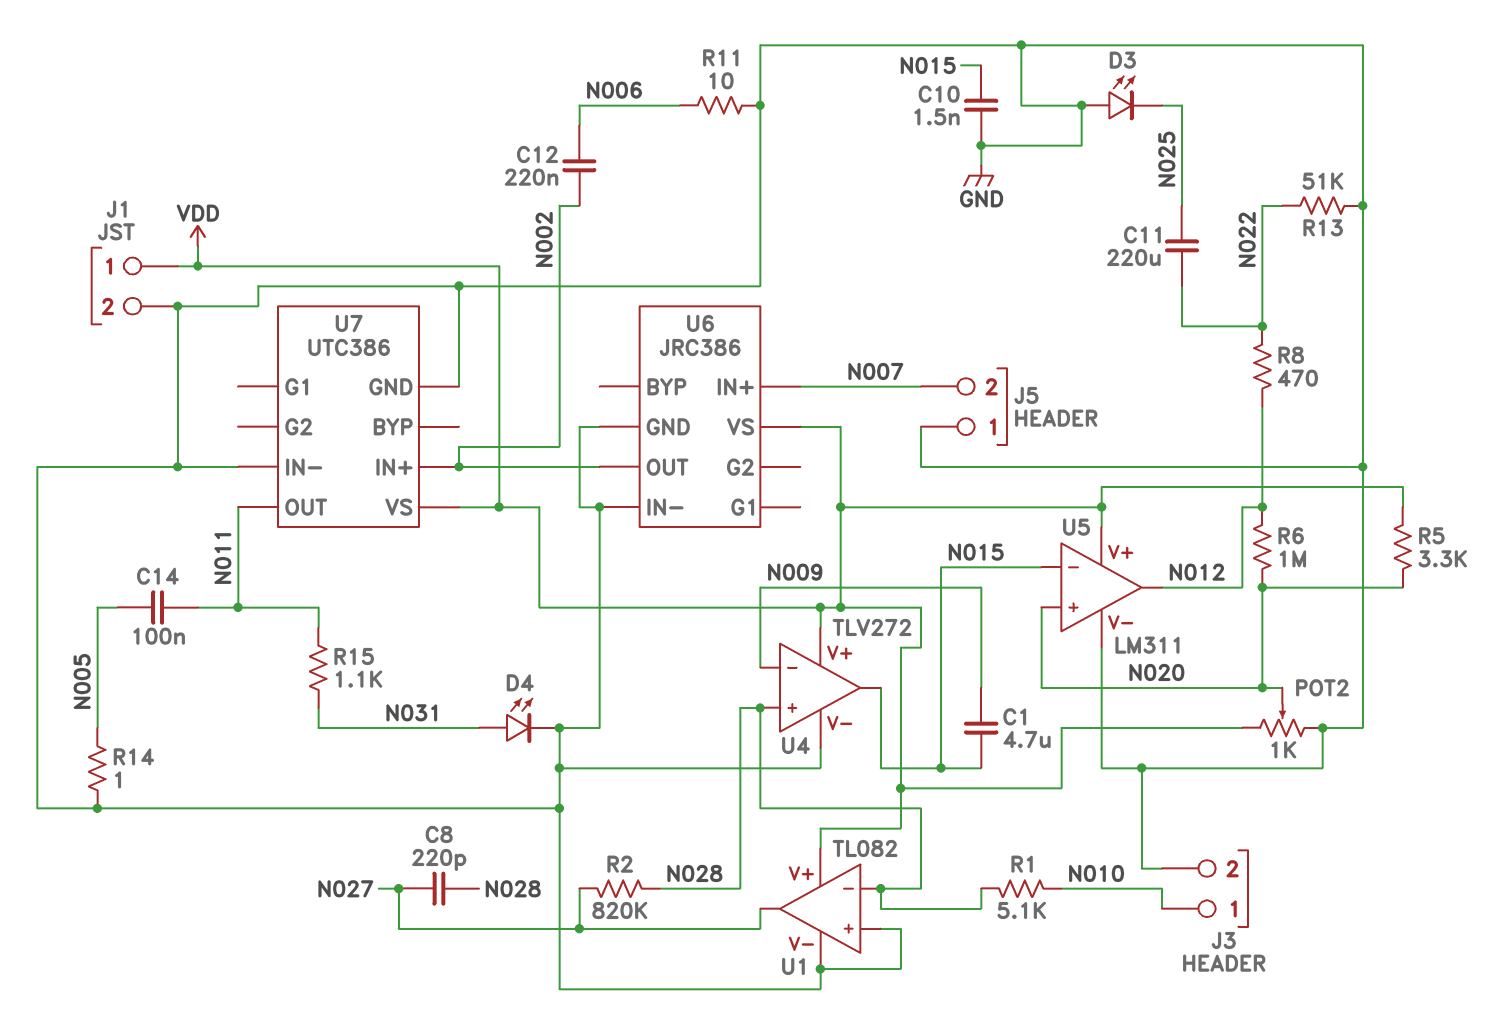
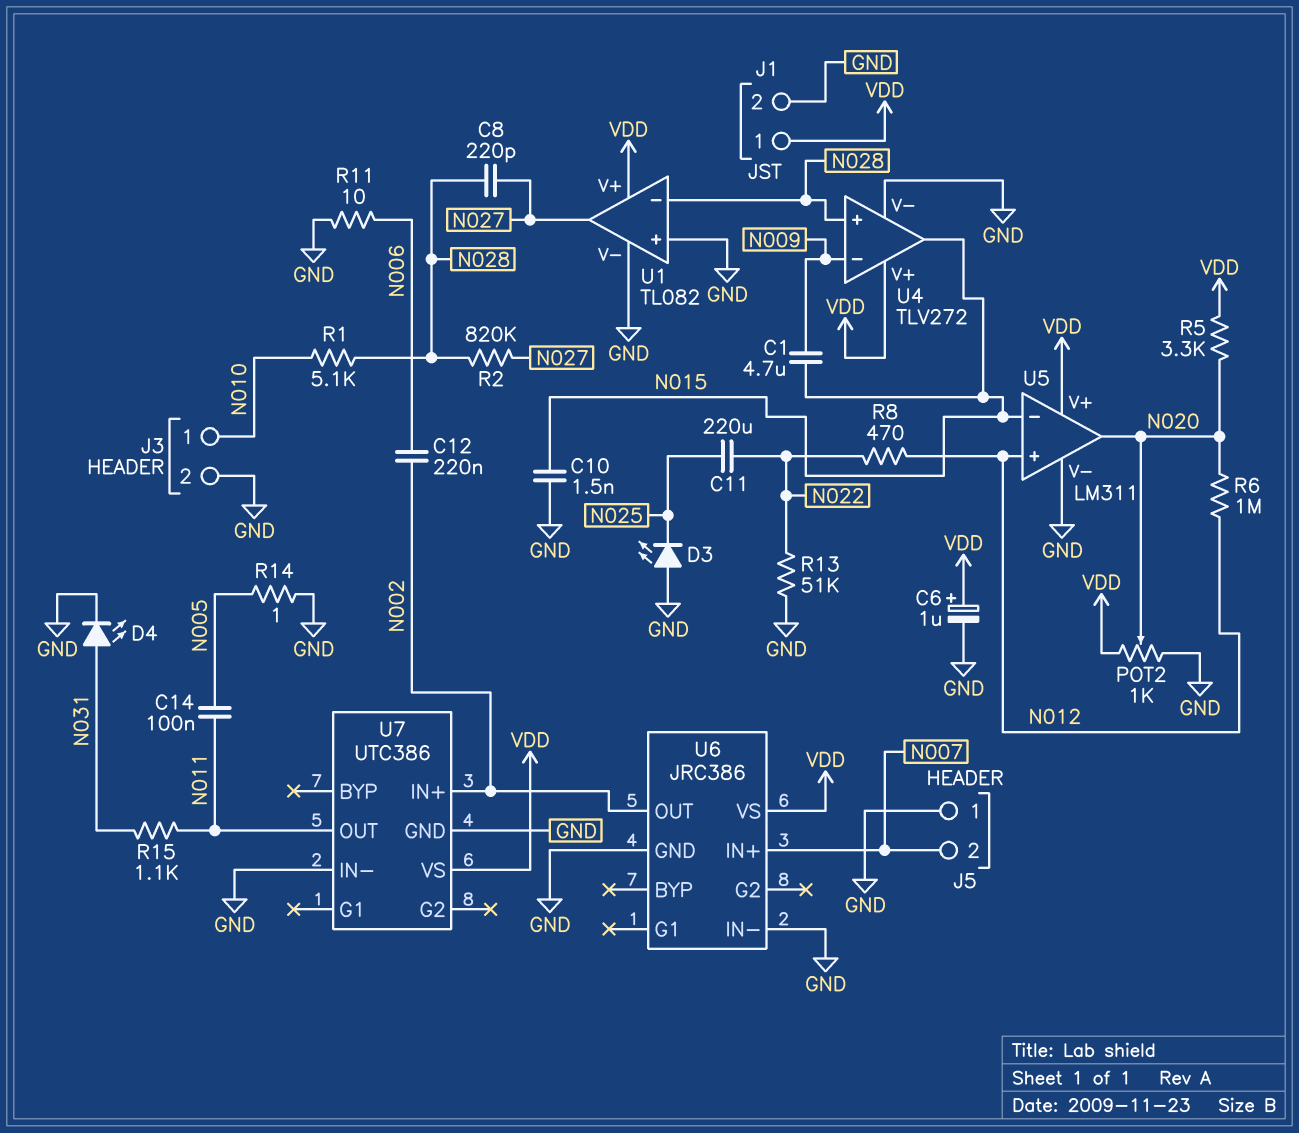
C6: none -> 1uF (plus VDD, minus GND)
U5 pin in+: N020 -> N012
U5 pin out: N012 -> N020

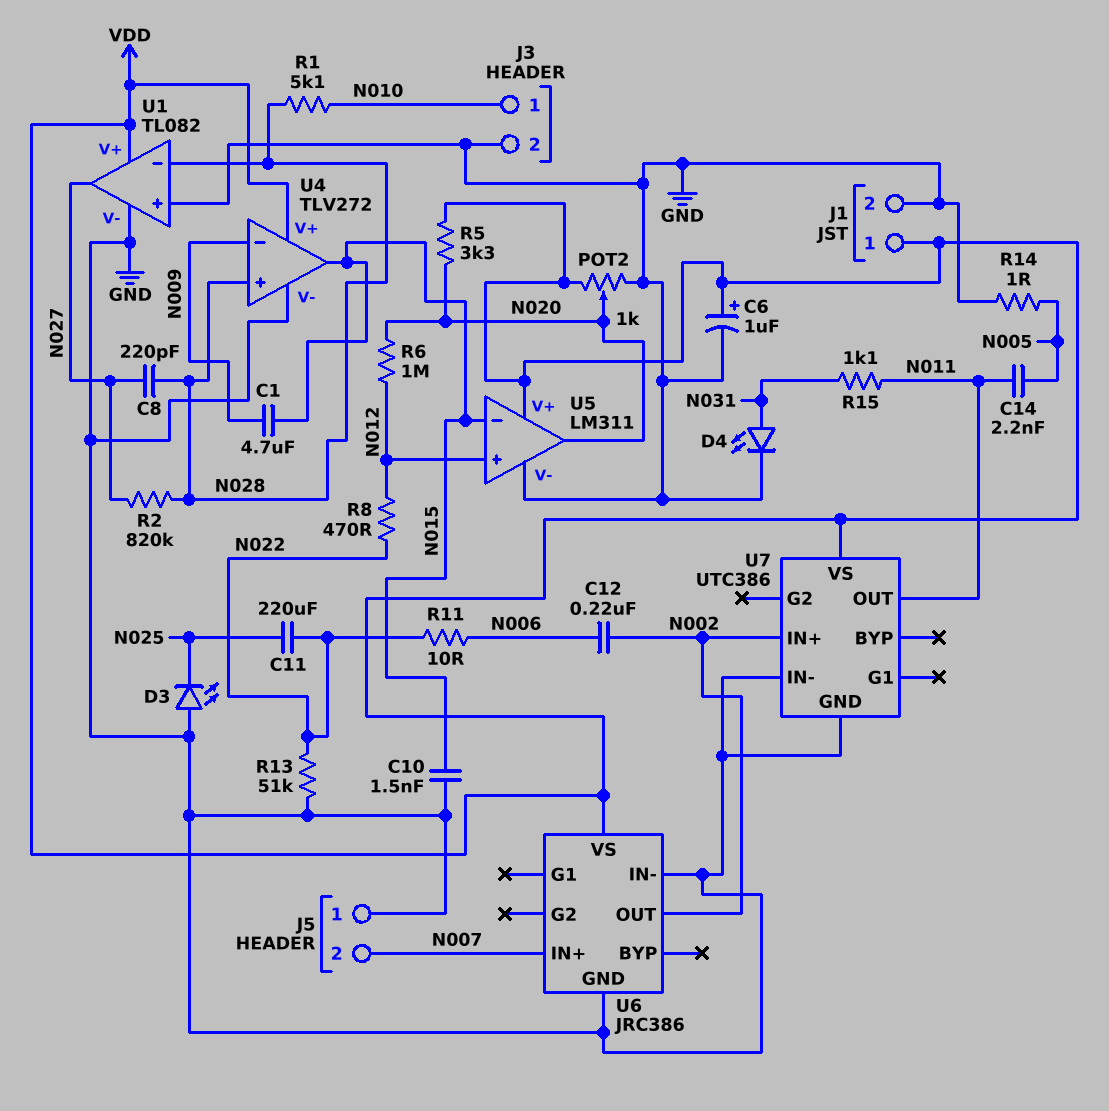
C14: 100nF (N005, N011) -> 2.2nF (N005, N011)
R11: 10 (GND, N006) -> 10 (N006, N022)

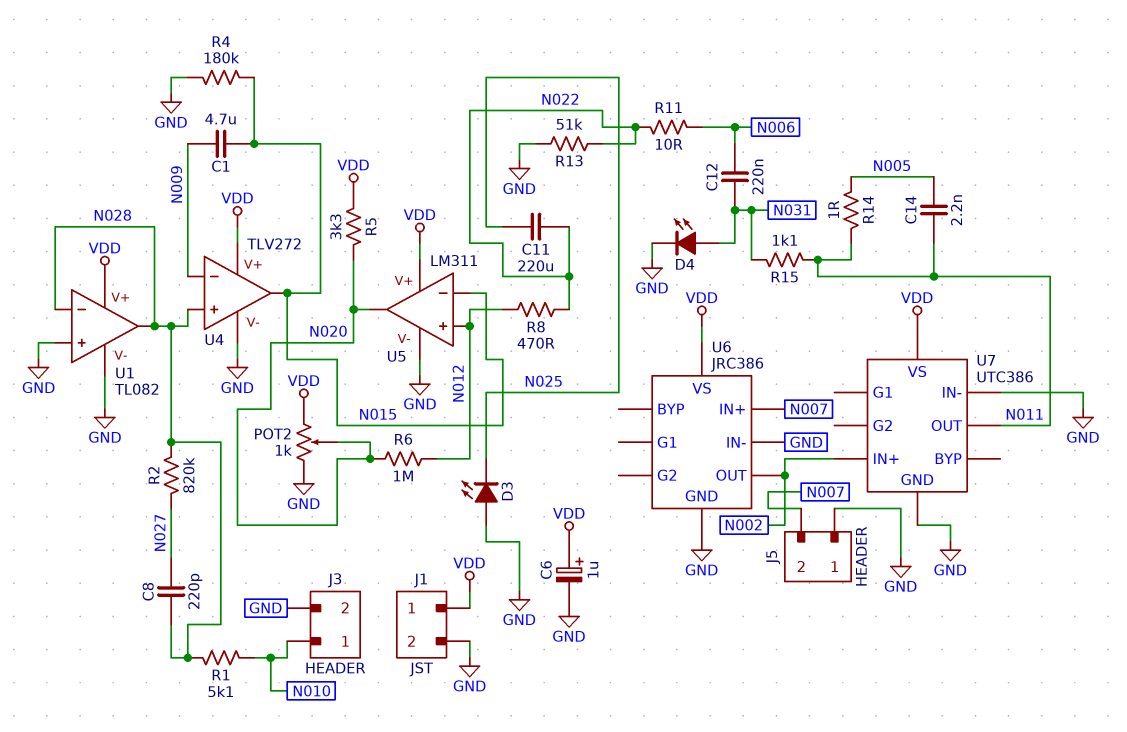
C10: 1.5nF (GND, N015) -> none
C12: 220nF (N002, N006) -> 220nF (N006, N031)
R4: none -> 180k (GND, N015)
R14: 1 (GND, N005) -> 1 (N005, N011)
U1 pin out: N027 -> N028

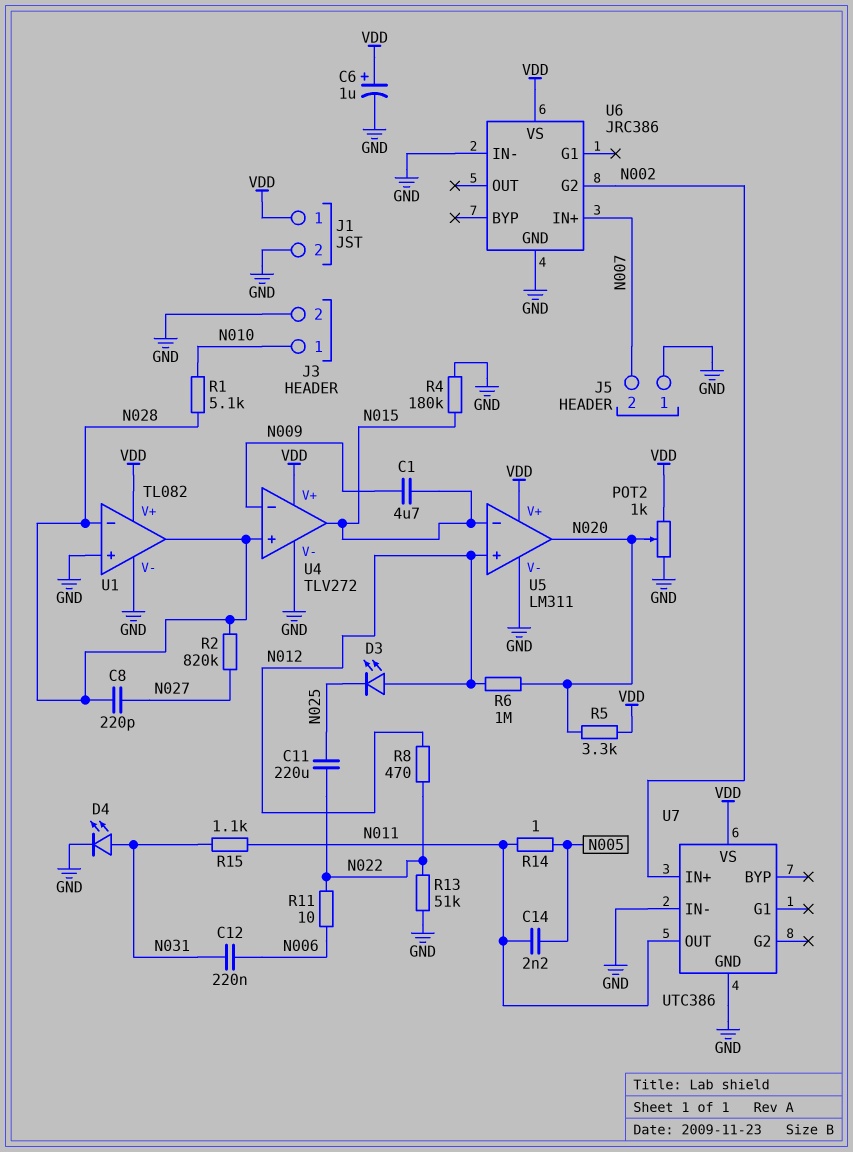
D3: LED (A GND, K N025) -> LED (A N012, K N025)
U6 pin G2: none -> N002
U6 pin OUT: N002 -> none

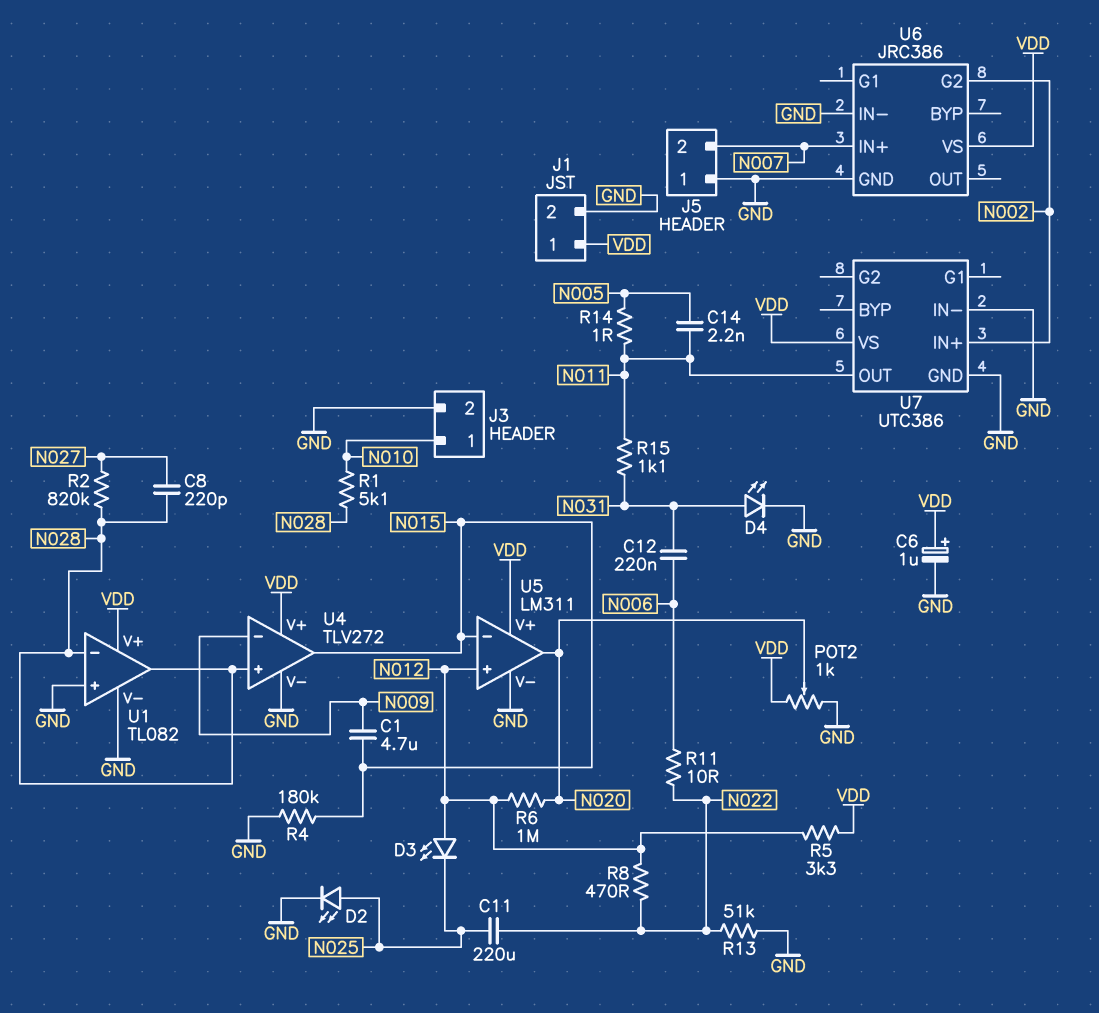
D2: none -> LED (A N025, K GND)
R5: 3.3k (N020, VDD) -> 3.3k (N012, VDD)

